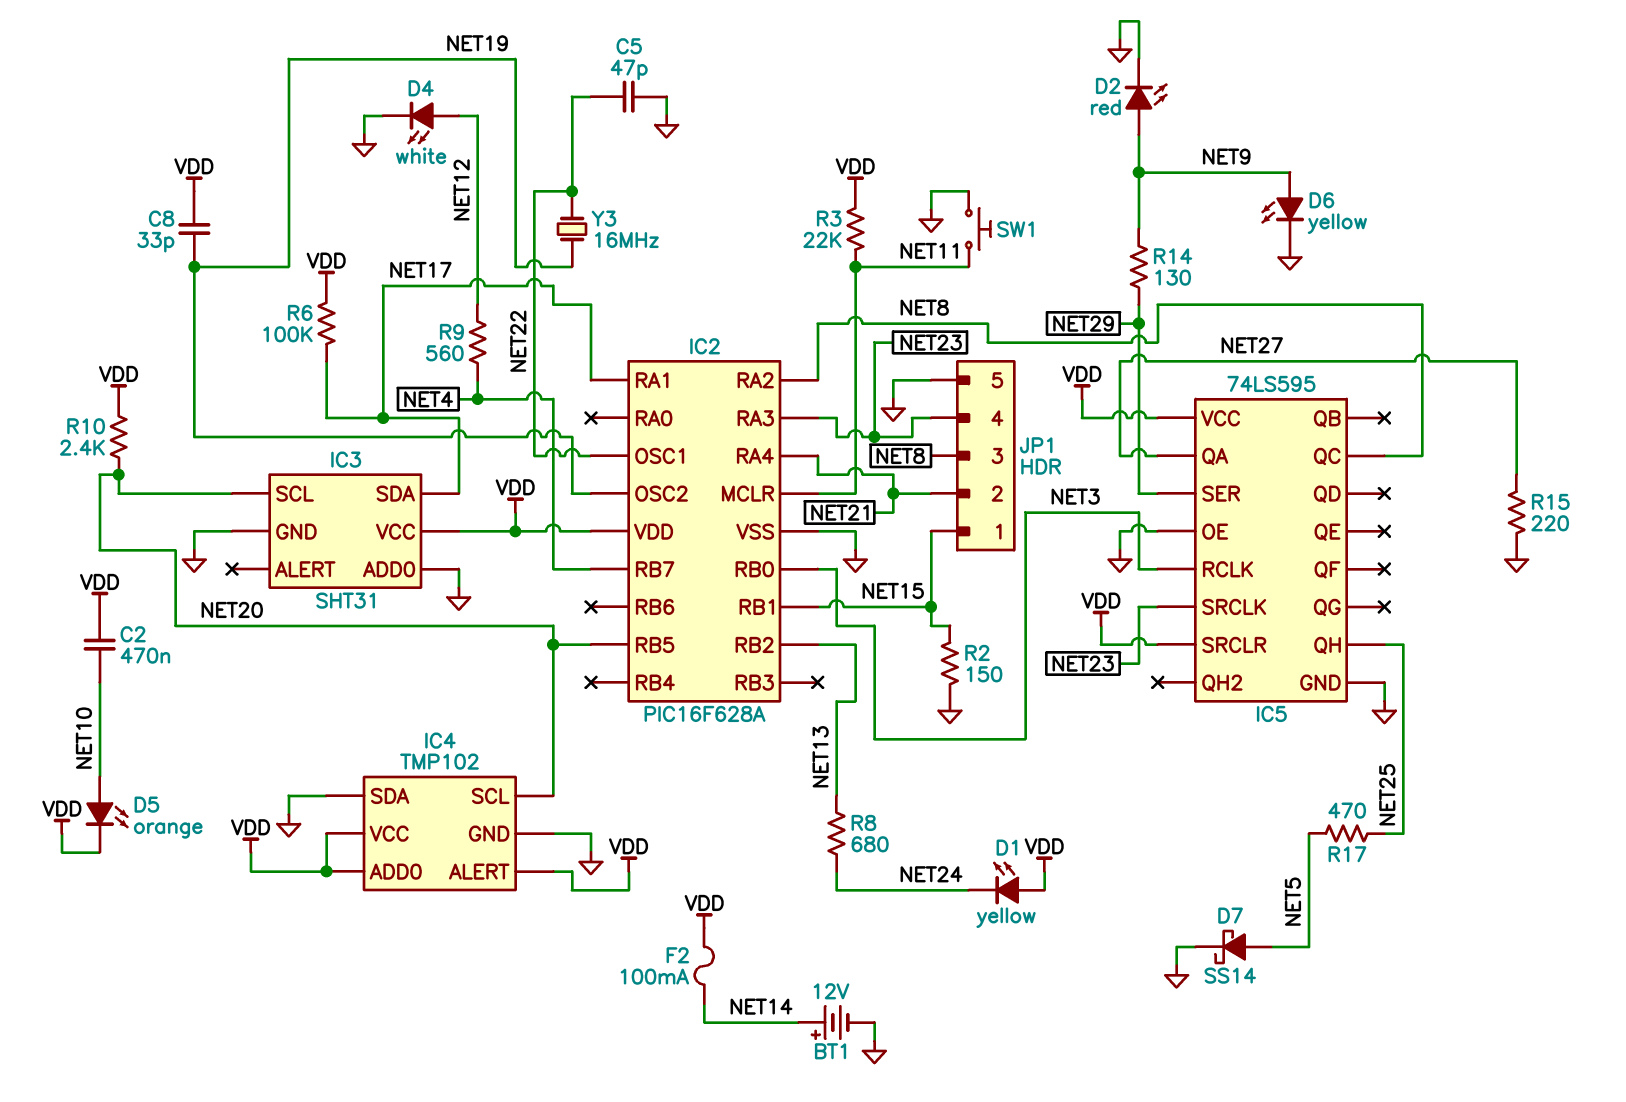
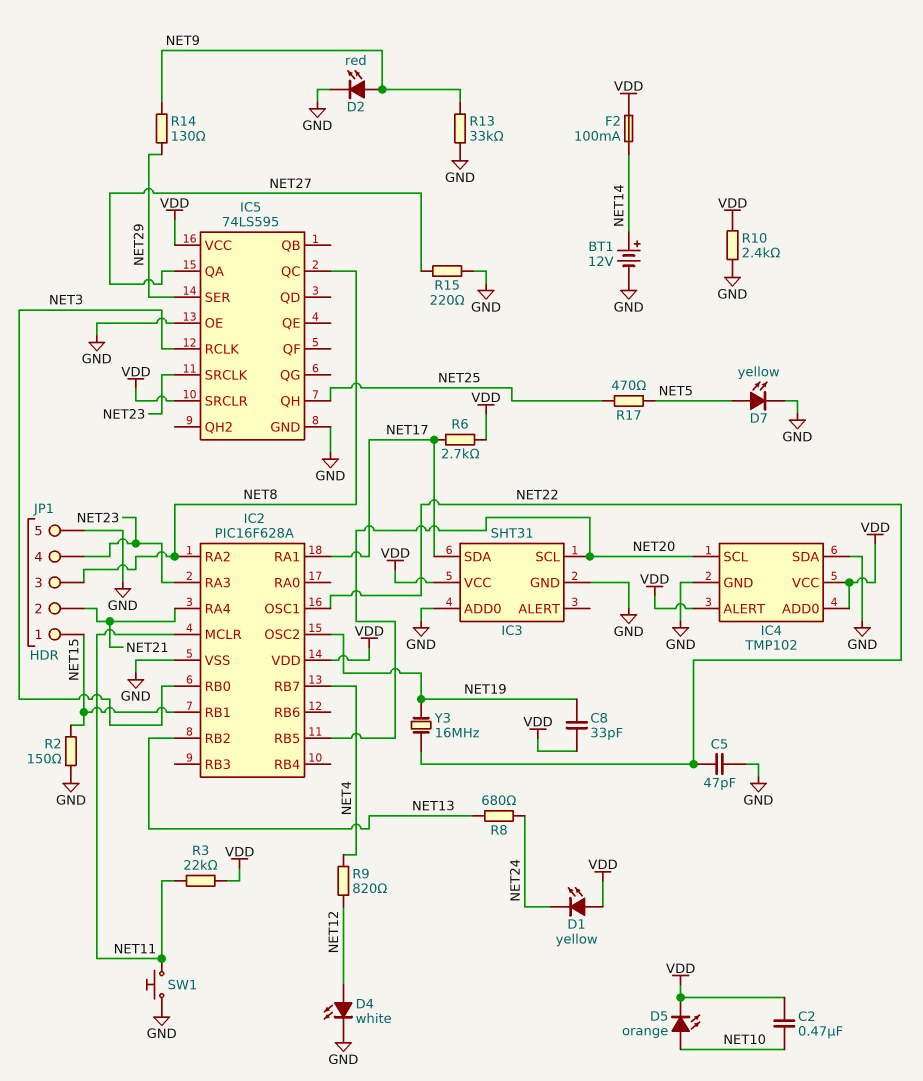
D6: LED yellow (A NET9, K GND) -> none
D7: schottky SS14 (A NET5, K GND) -> LED yellow (A NET5, K GND)
R6: 100k (NET17, VDD) -> 2.7k (NET17, VDD)
R9: 560 (NET4, NET12) -> 820 (NET4, NET12)
R10: 2.4k (NET20, VDD) -> 2.4k (GND, VDD)
R13: none -> 33k (GND, NET9)

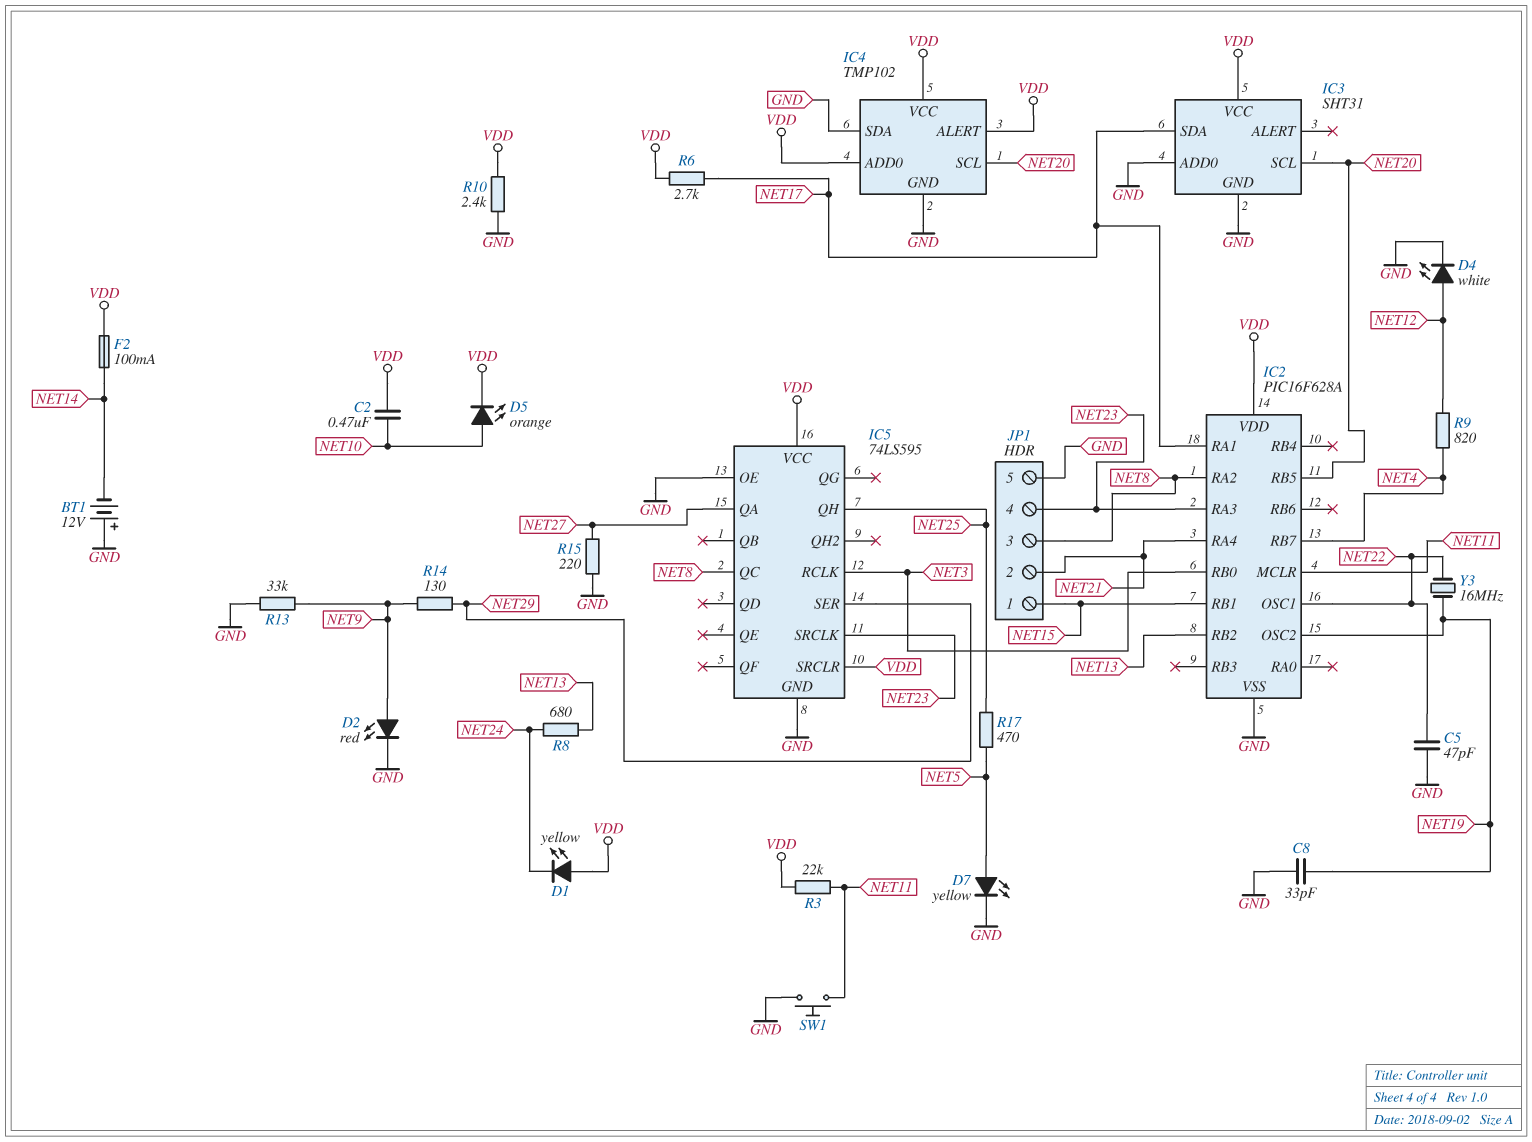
BT1: 12V (plus NET14, minus GND) -> 12V (plus GND, minus NET14)
C8: 33pF (NET19, VDD) -> 33pF (GND, NET19)
R2: 150 (GND, NET15) -> none

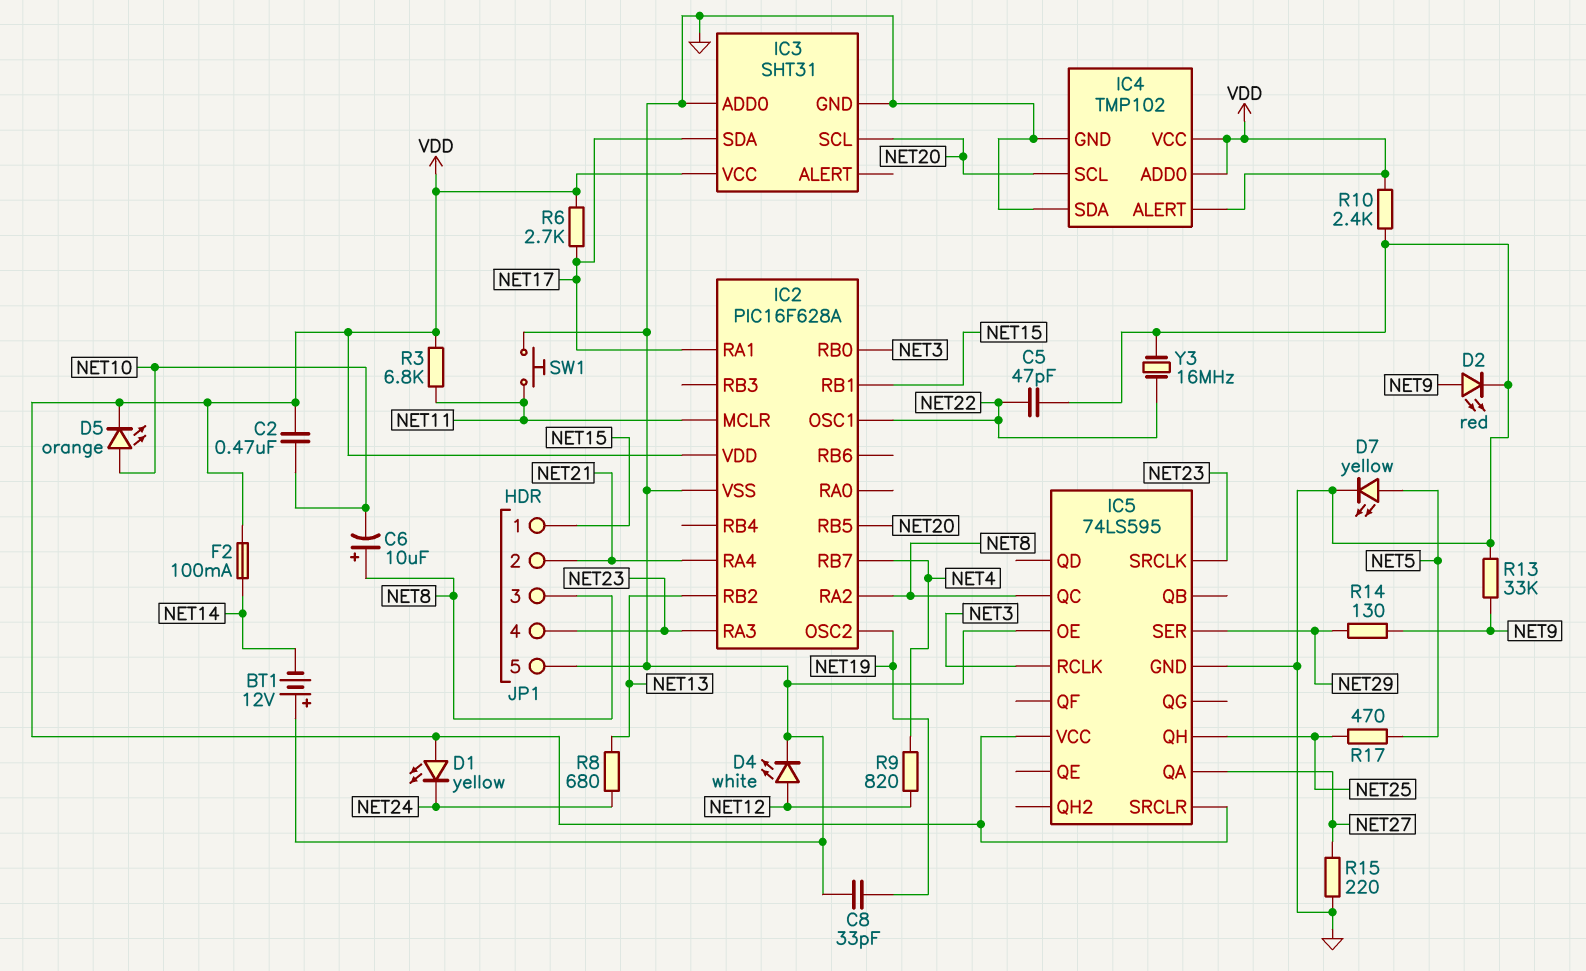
C6: none -> 10uF (plus NET8, minus NET10)
R3: 22k (NET11, VDD) -> 6.8k (NET11, VDD)
Y3: 16MHz (NET19, NET22) -> 16MHz (GND, NET22)

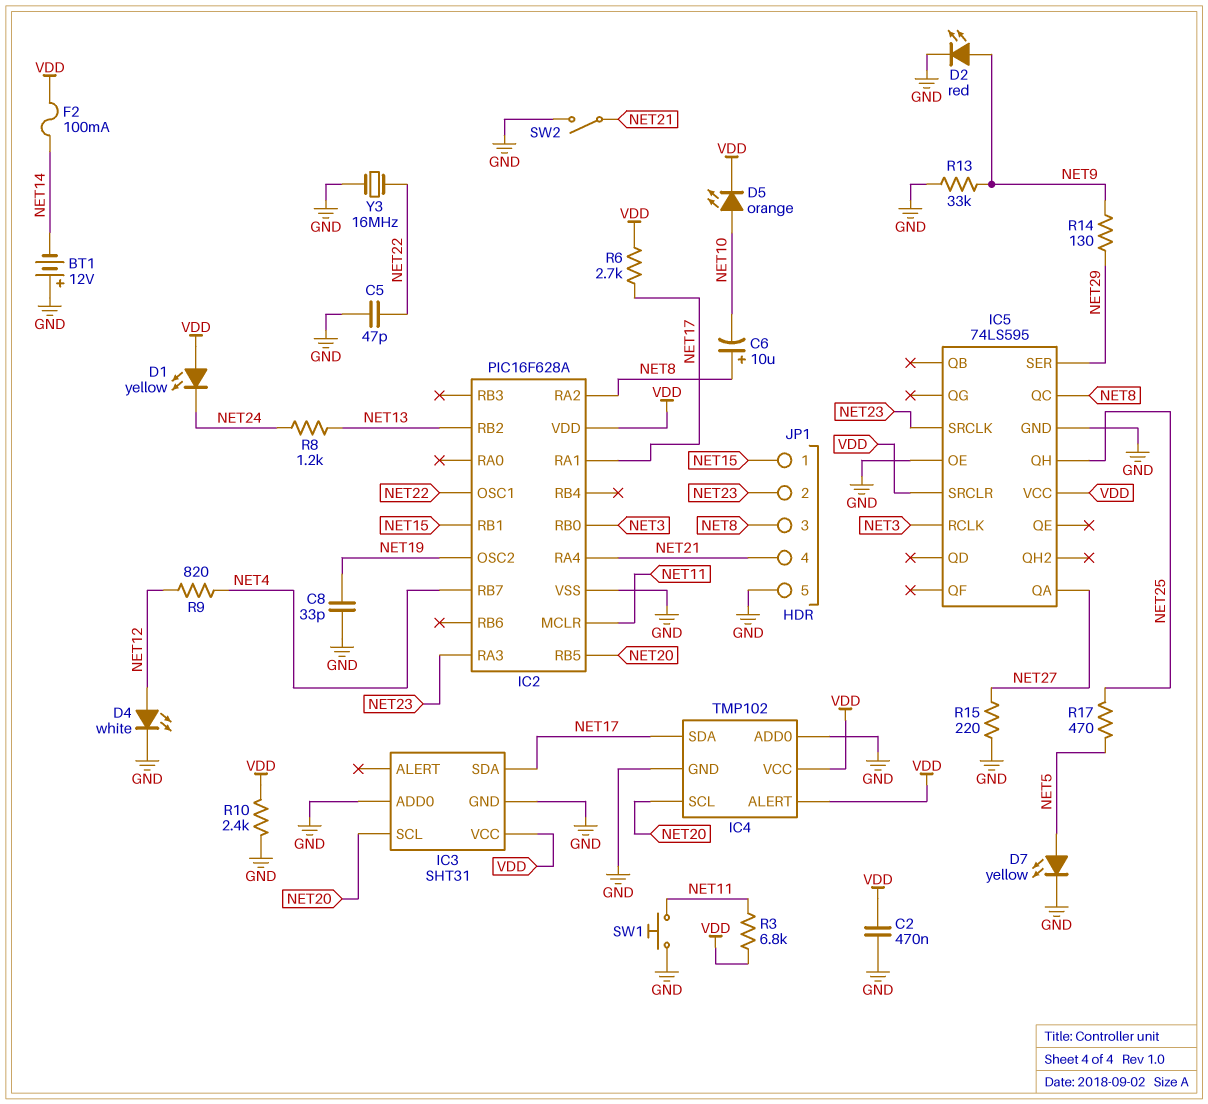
C2: 470nF (NET10, VDD) -> 470nF (GND, VDD)
IC4 pin ADD0: VDD -> GND
IC4 pin SDA: GND -> NET17
JP1 pin 2: NET21 -> NET23
JP1 pin 4: NET23 -> NET21
R8: 680 (NET13, NET24) -> 1.2k (NET13, NET24)
SW2: none -> switch (GND, NET21)

